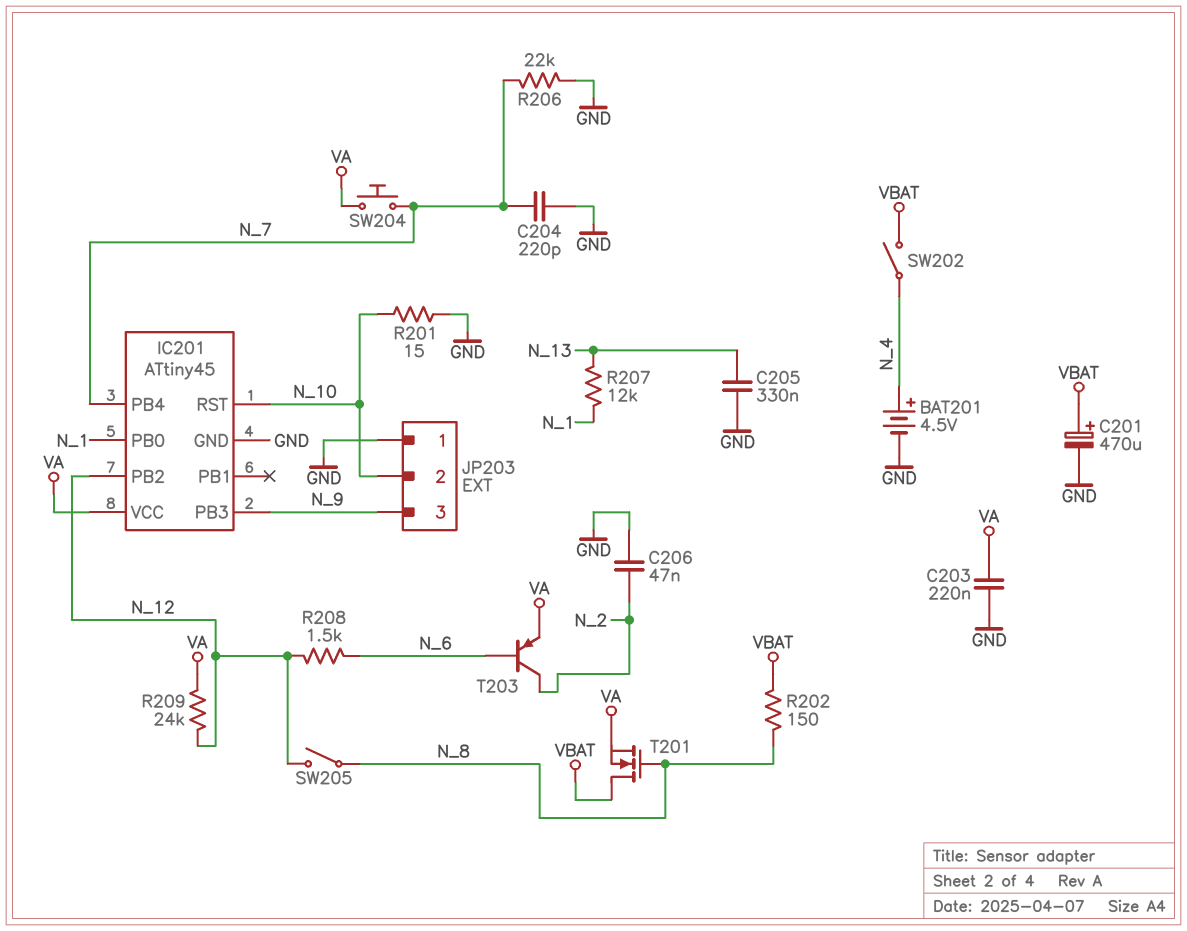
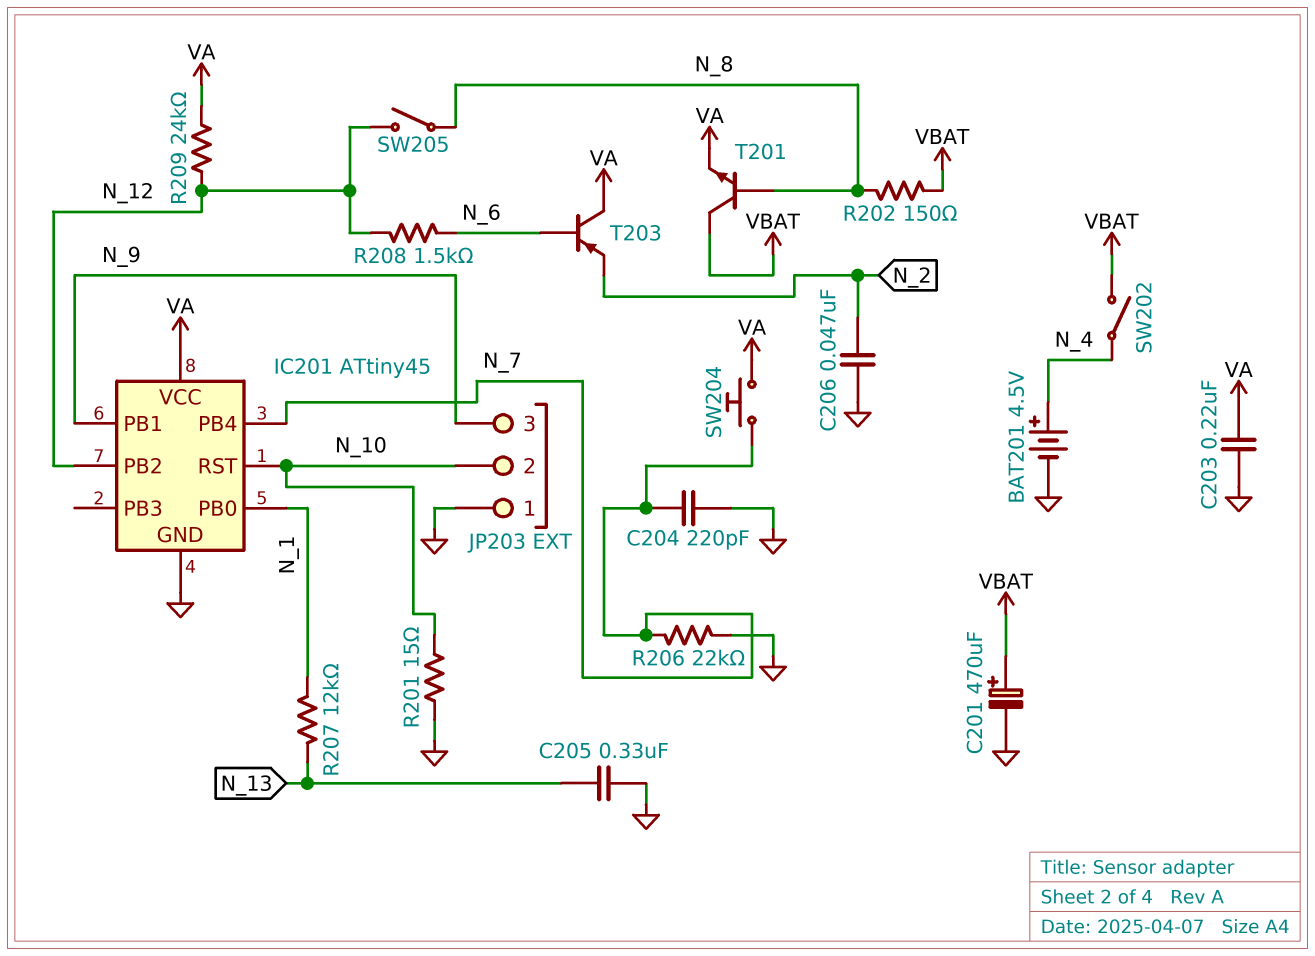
IC201 pin PB1: none -> N_9
IC201 pin PB3: N_9 -> none
T201: NMOS (G N_8, D VBAT, S VA) -> NPN (B N_8, C VBAT, E VA)
T203: PNP (B N_6, C N_2, E VA) -> PNP (B N_6, C VA, E N_2)

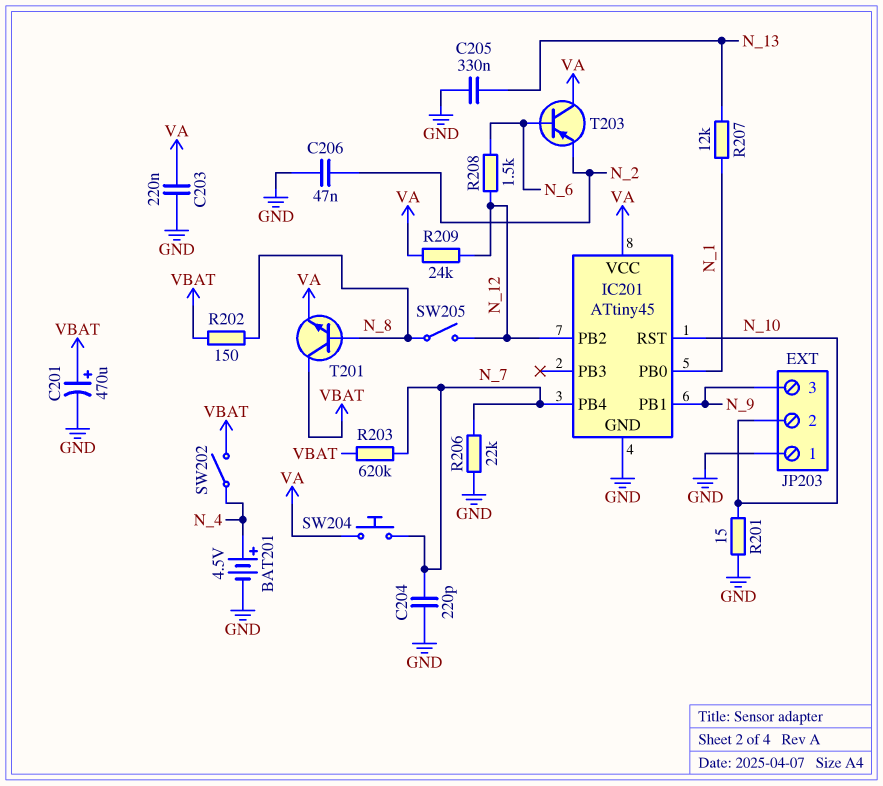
R203: none -> 620k (N_7, VBAT)

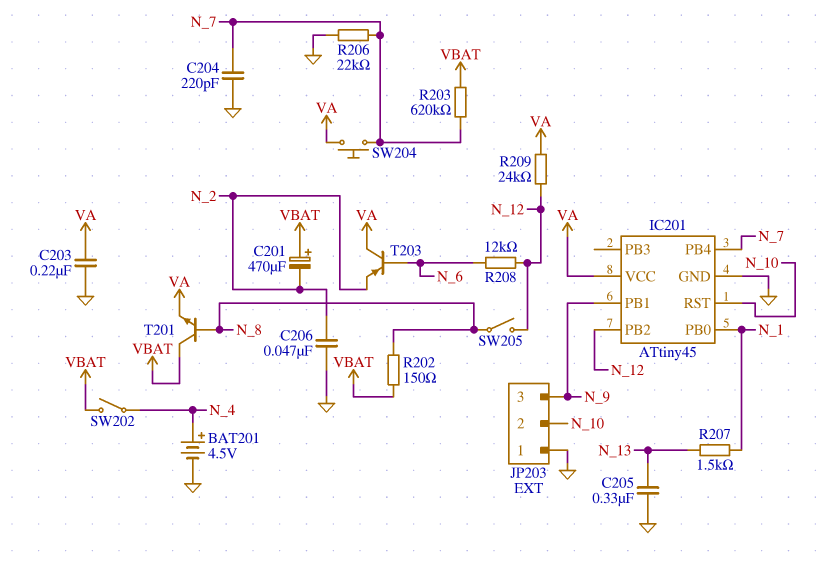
C201: 470uF (plus VBAT, minus GND) -> 470uF (plus VBAT, minus N_2)
R201: 15 (GND, N_10) -> none
R207: 12k (N_1, N_13) -> 1.5k (N_1, N_13)
R208: 1.5k (N_6, N_12) -> 12k (N_6, N_12)

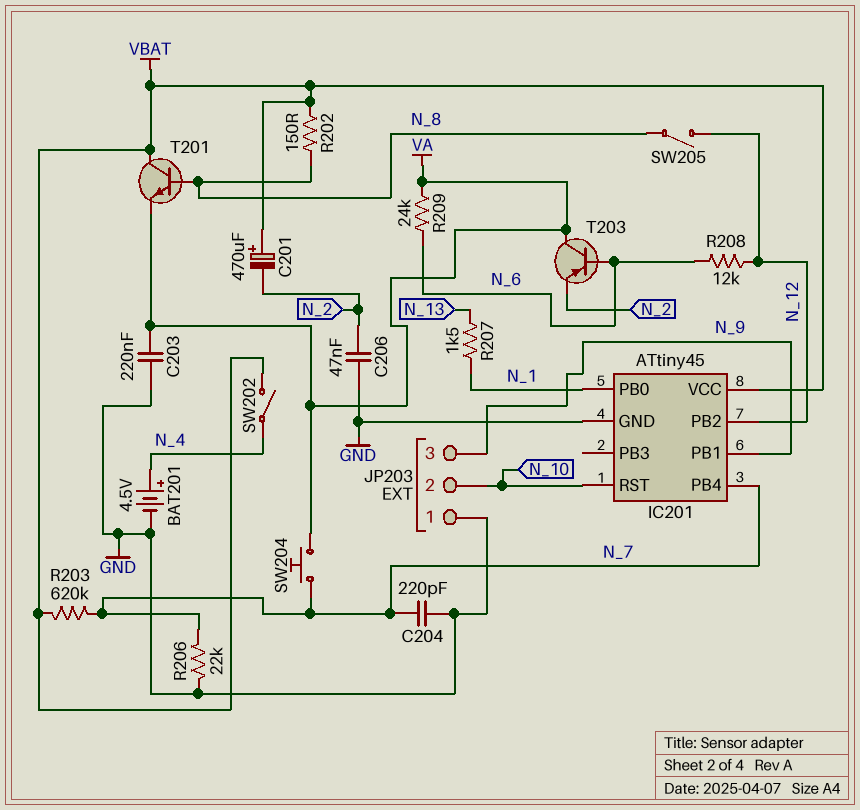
C205: 330nF (GND, N_13) -> none
IC201 pin VCC: VA -> VBAT
R209: 24k (N_12, VA) -> 24k (N_6, VA)

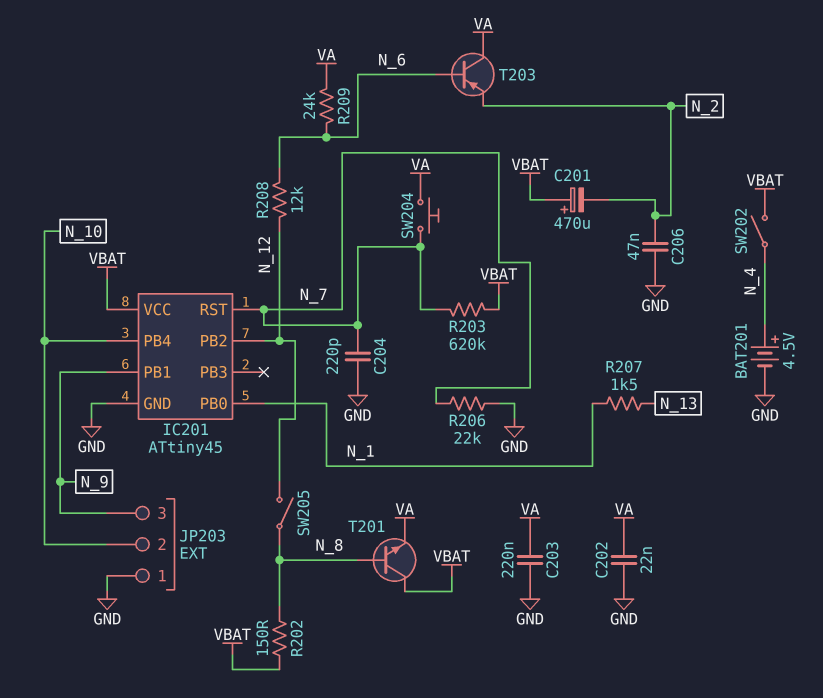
C202: none -> 22nF (GND, VA)
IC201 pin PB4: N_7 -> N_10
IC201 pin RST: N_10 -> N_7

